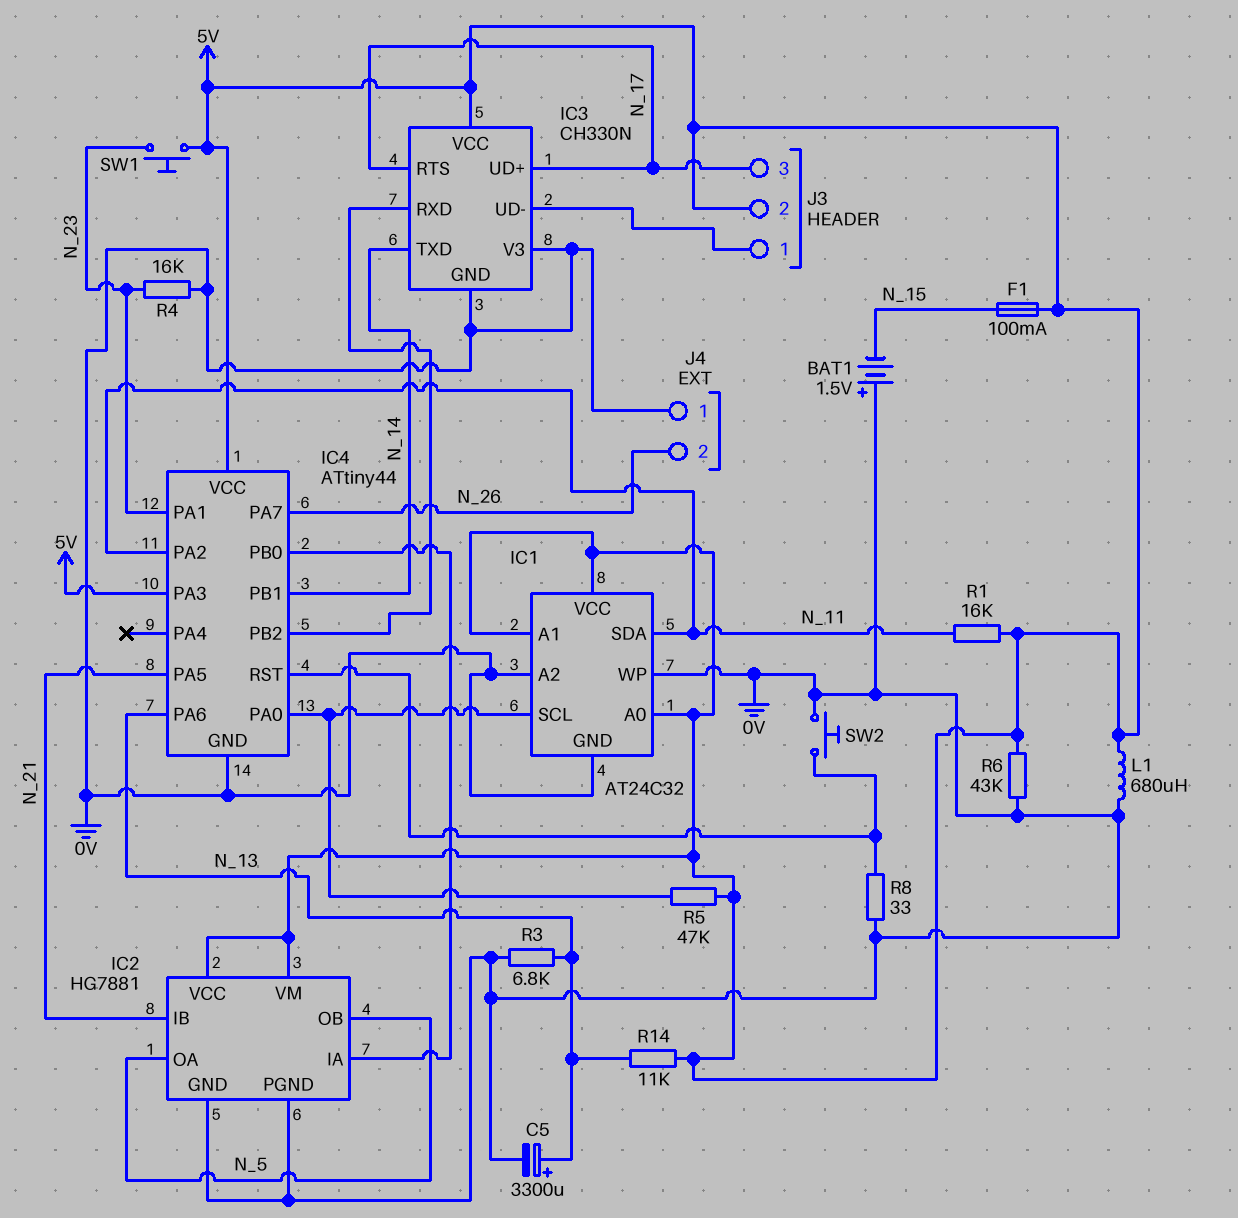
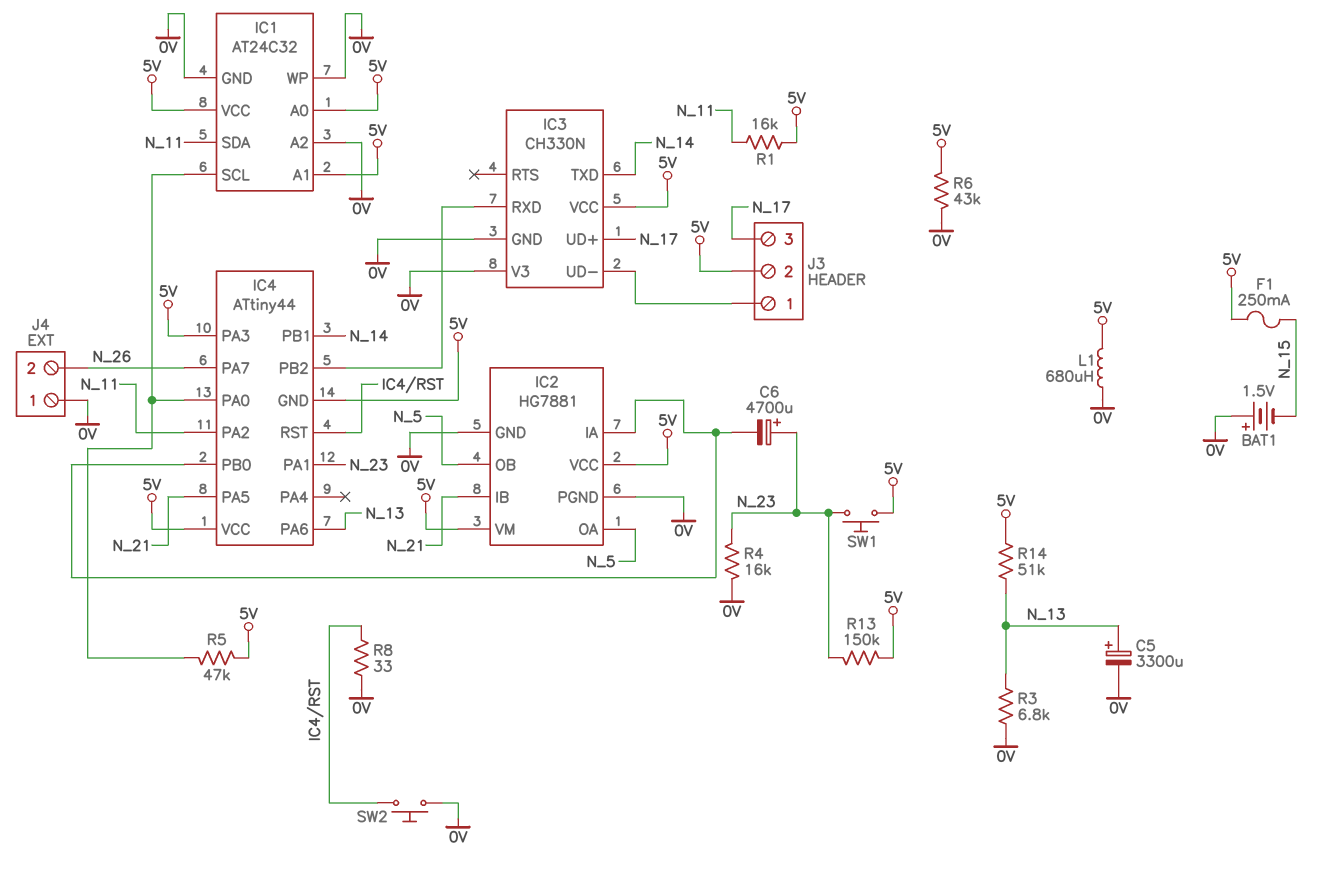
C6: none -> 4700uF (plus N_23, minus IC2/IA)
F1: 100mA (5V, N_15) -> 250mA (5V, N_15)
IC3 pin RTS: N_17 -> none
IC4 pin GND: 0V -> 5V
R13: none -> 150k (5V, N_23)
R14: 11k (5V, N_13) -> 51k (5V, N_13)

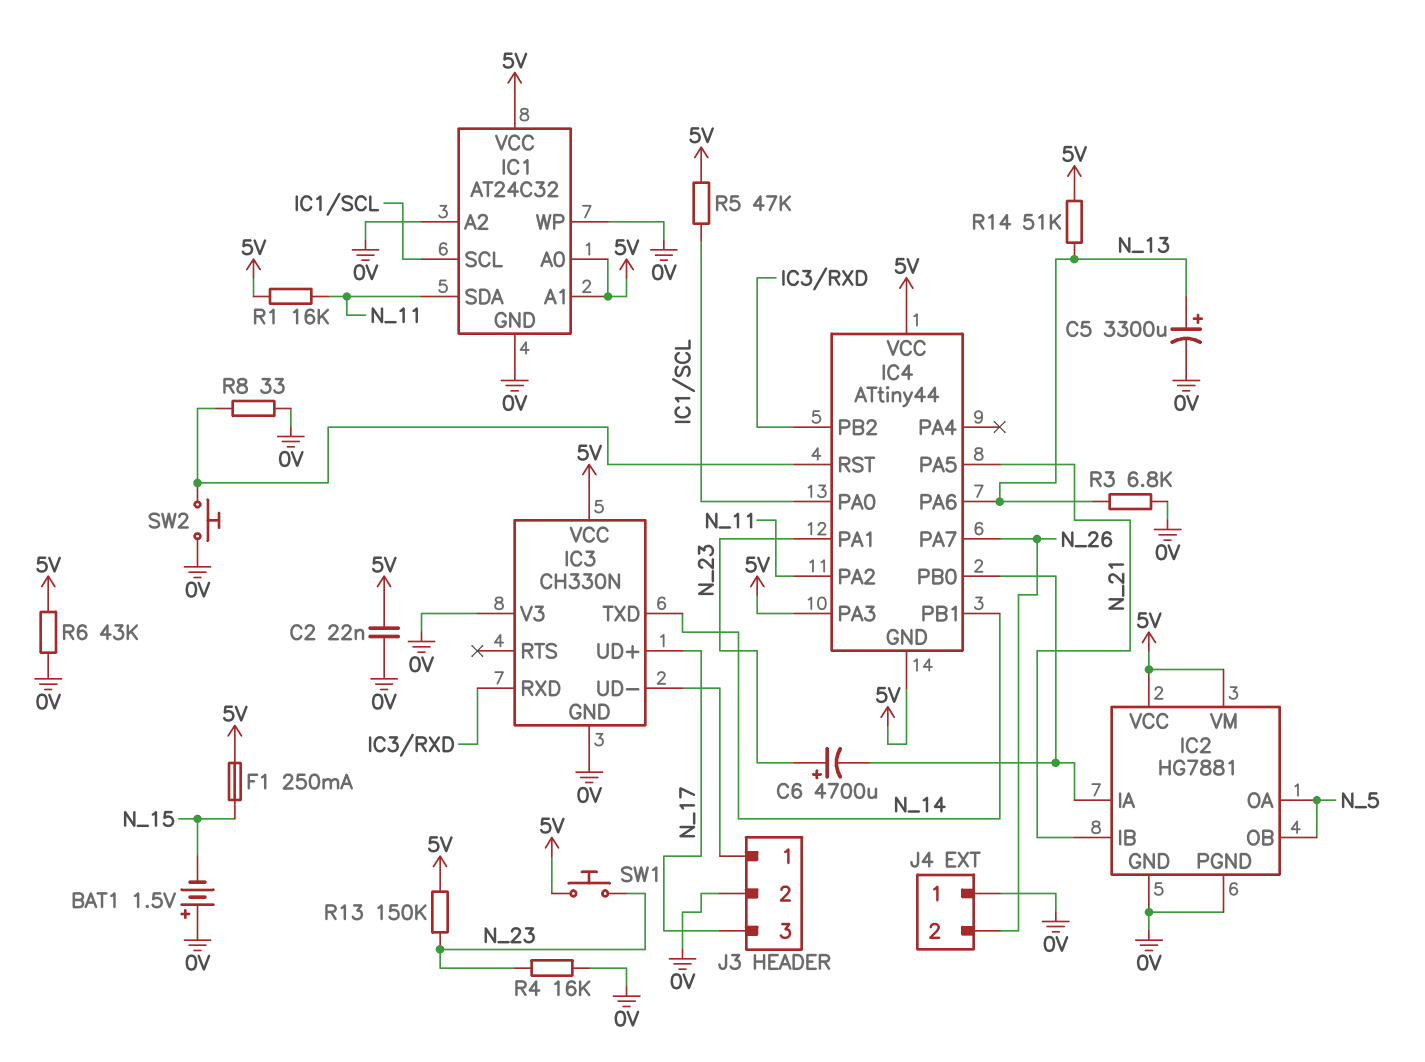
C2: none -> 22nF (0V, 5V)
J3 pin 2: 5V -> 0V
L1: 680uH (0V, 5V) -> none

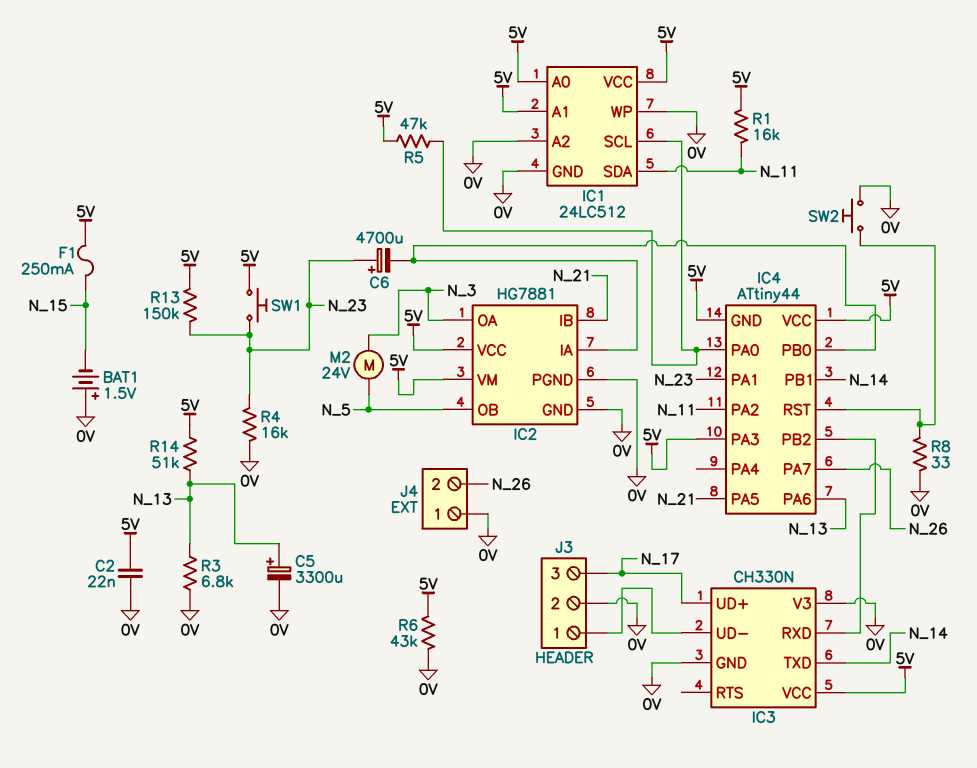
IC1: AT24C32 -> 24LC512
IC2 pin OA: N_5 -> N_3
M2: none -> motor 24V (N_3, N_5)

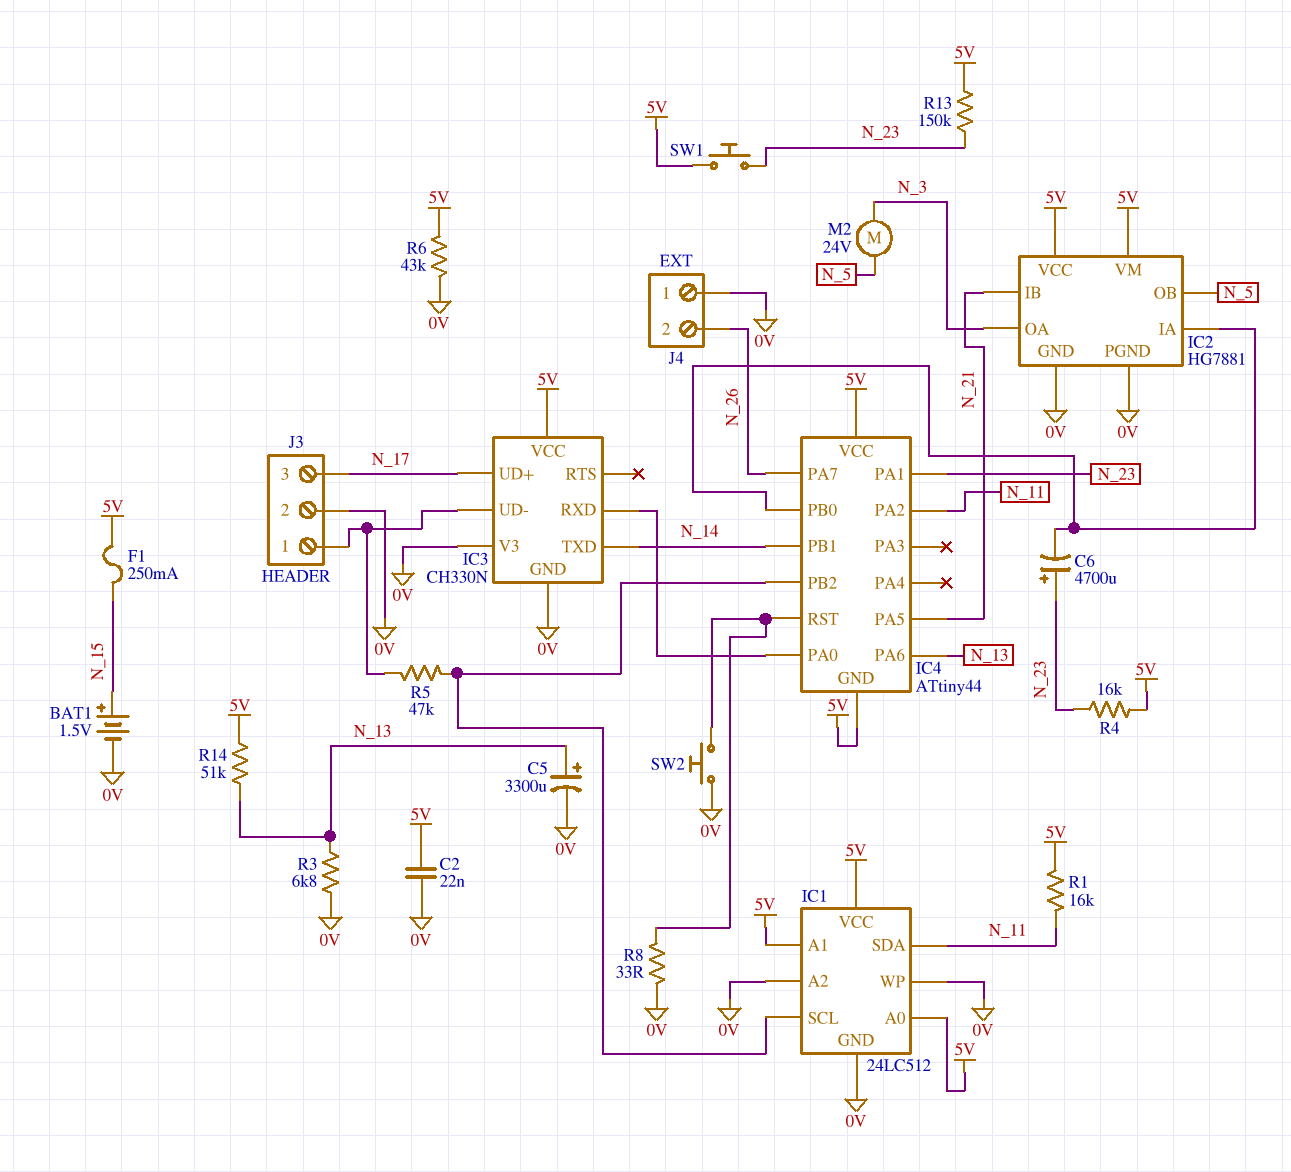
BAT1: 1.5V (plus 0V, minus N_15) -> 1.5V (plus N_15, minus 0V)
IC4 pin PA0: IC1/SCL -> IC3/RXD
IC4 pin PA3: 5V -> none
IC4 pin PB2: IC3/RXD -> IC1/SCL
R4: 16k (0V, N_23) -> 16k (5V, N_23)
R5: 47k (5V, IC1/SCL) -> 47k (IC1/SCL, IC3/UD-)

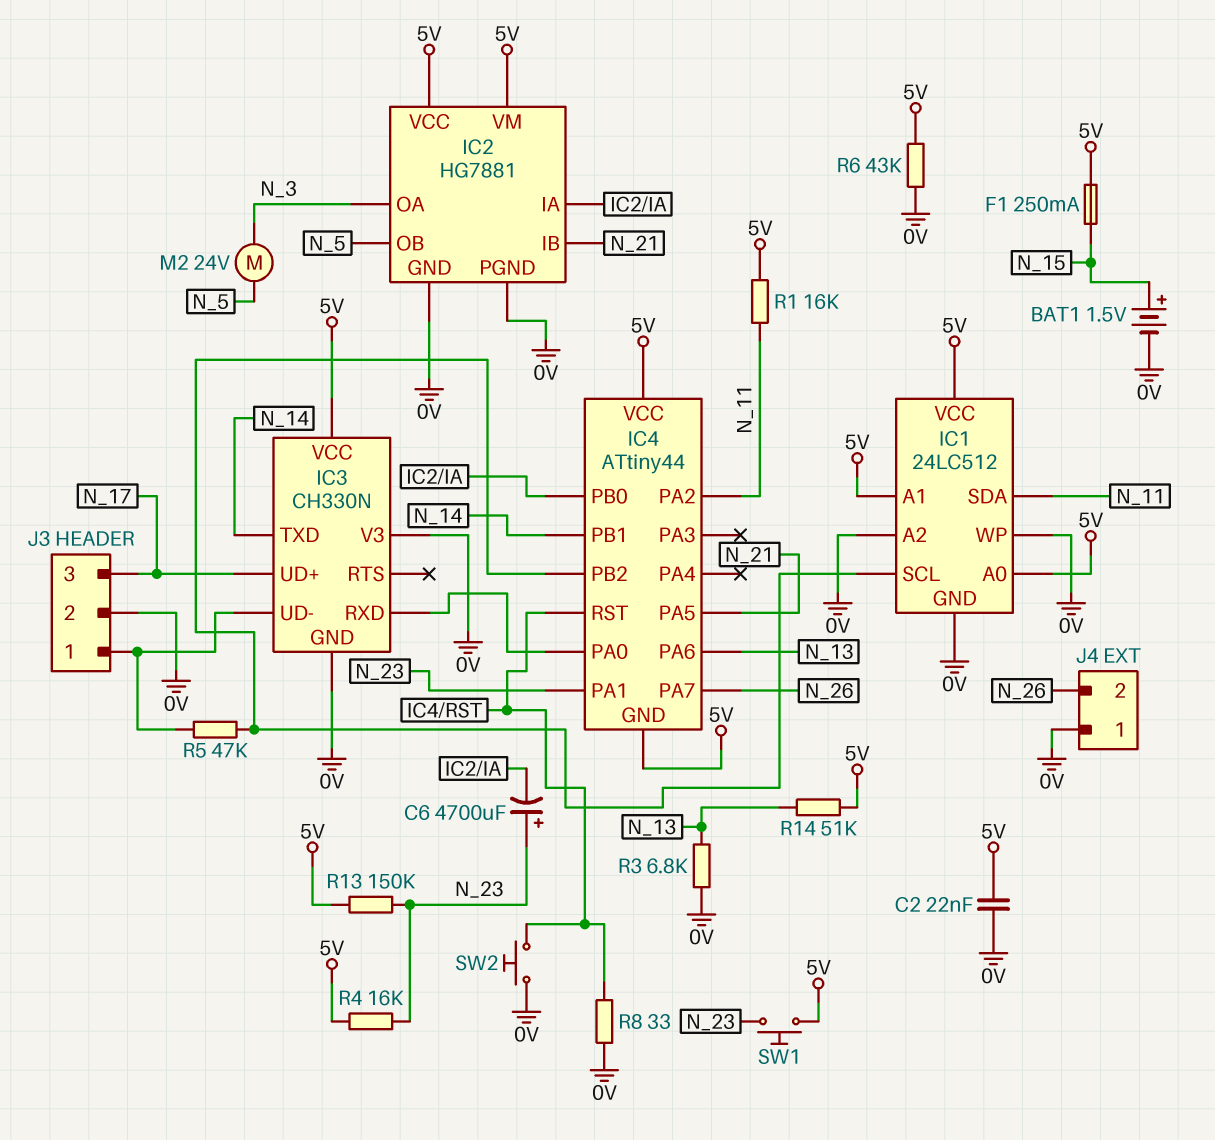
C5: 3300uF (plus N_13, minus 0V) -> none

